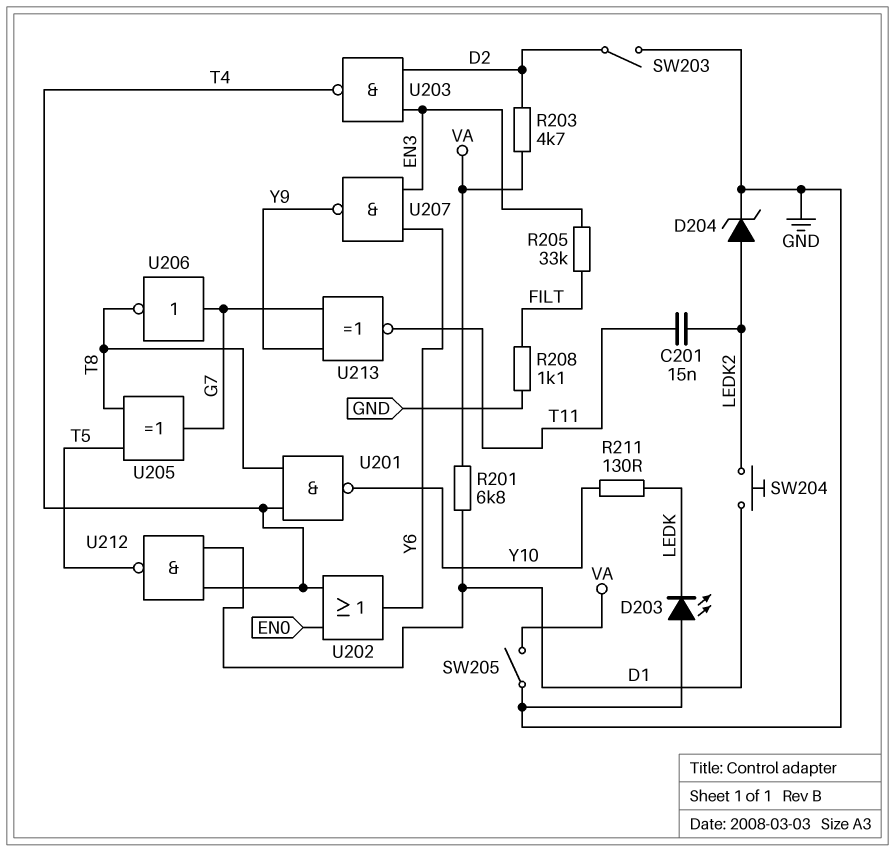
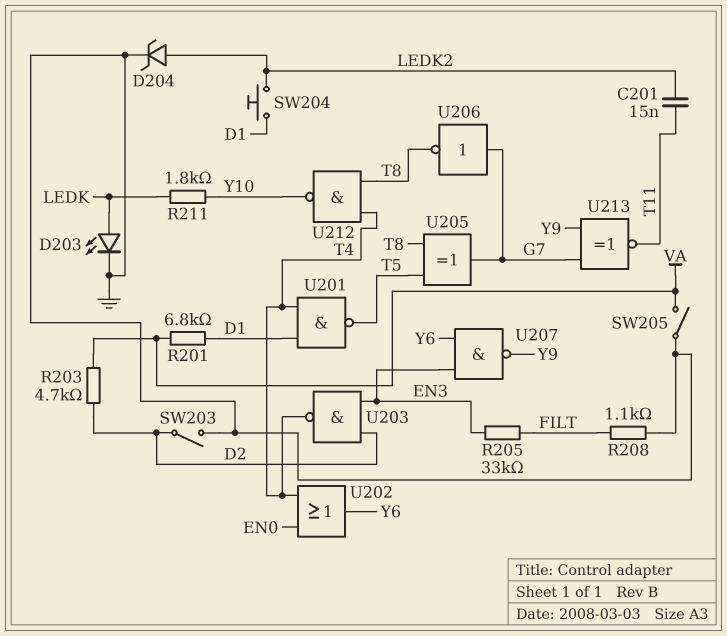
D203: LED (A GND, K LEDK) -> LED (A LEDK, K GND)
R211: 130 (LEDK, Y10) -> 1.8k (LEDK, Y10)
U201: NAND (in T4, in T8, out Y10) -> NAND (in D1, in T4, out T5)
U212: NAND (in D1, in T4, out T5) -> NAND (in T4, in T8, out Y10)

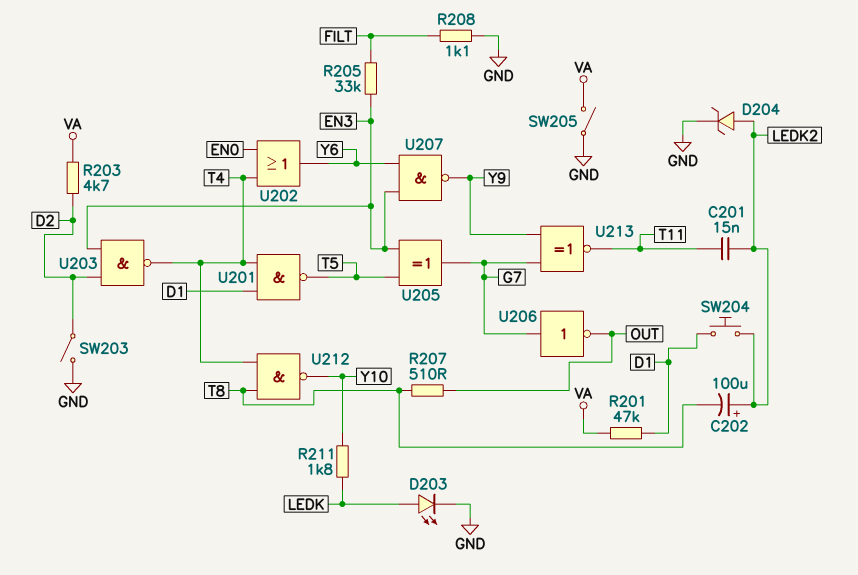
C202: none -> 100uF (plus LEDK2, minus T8)
R201: 6.8k (D1, VA) -> 47k (D1, VA)
R207: none -> 510 (OUT, T8)
U205: XOR (in T5, in T8, out G7) -> XOR (in EN3, in T5, out G7)
U206: NOT (in G7, out T8) -> NOT (in G7, out OUT)

